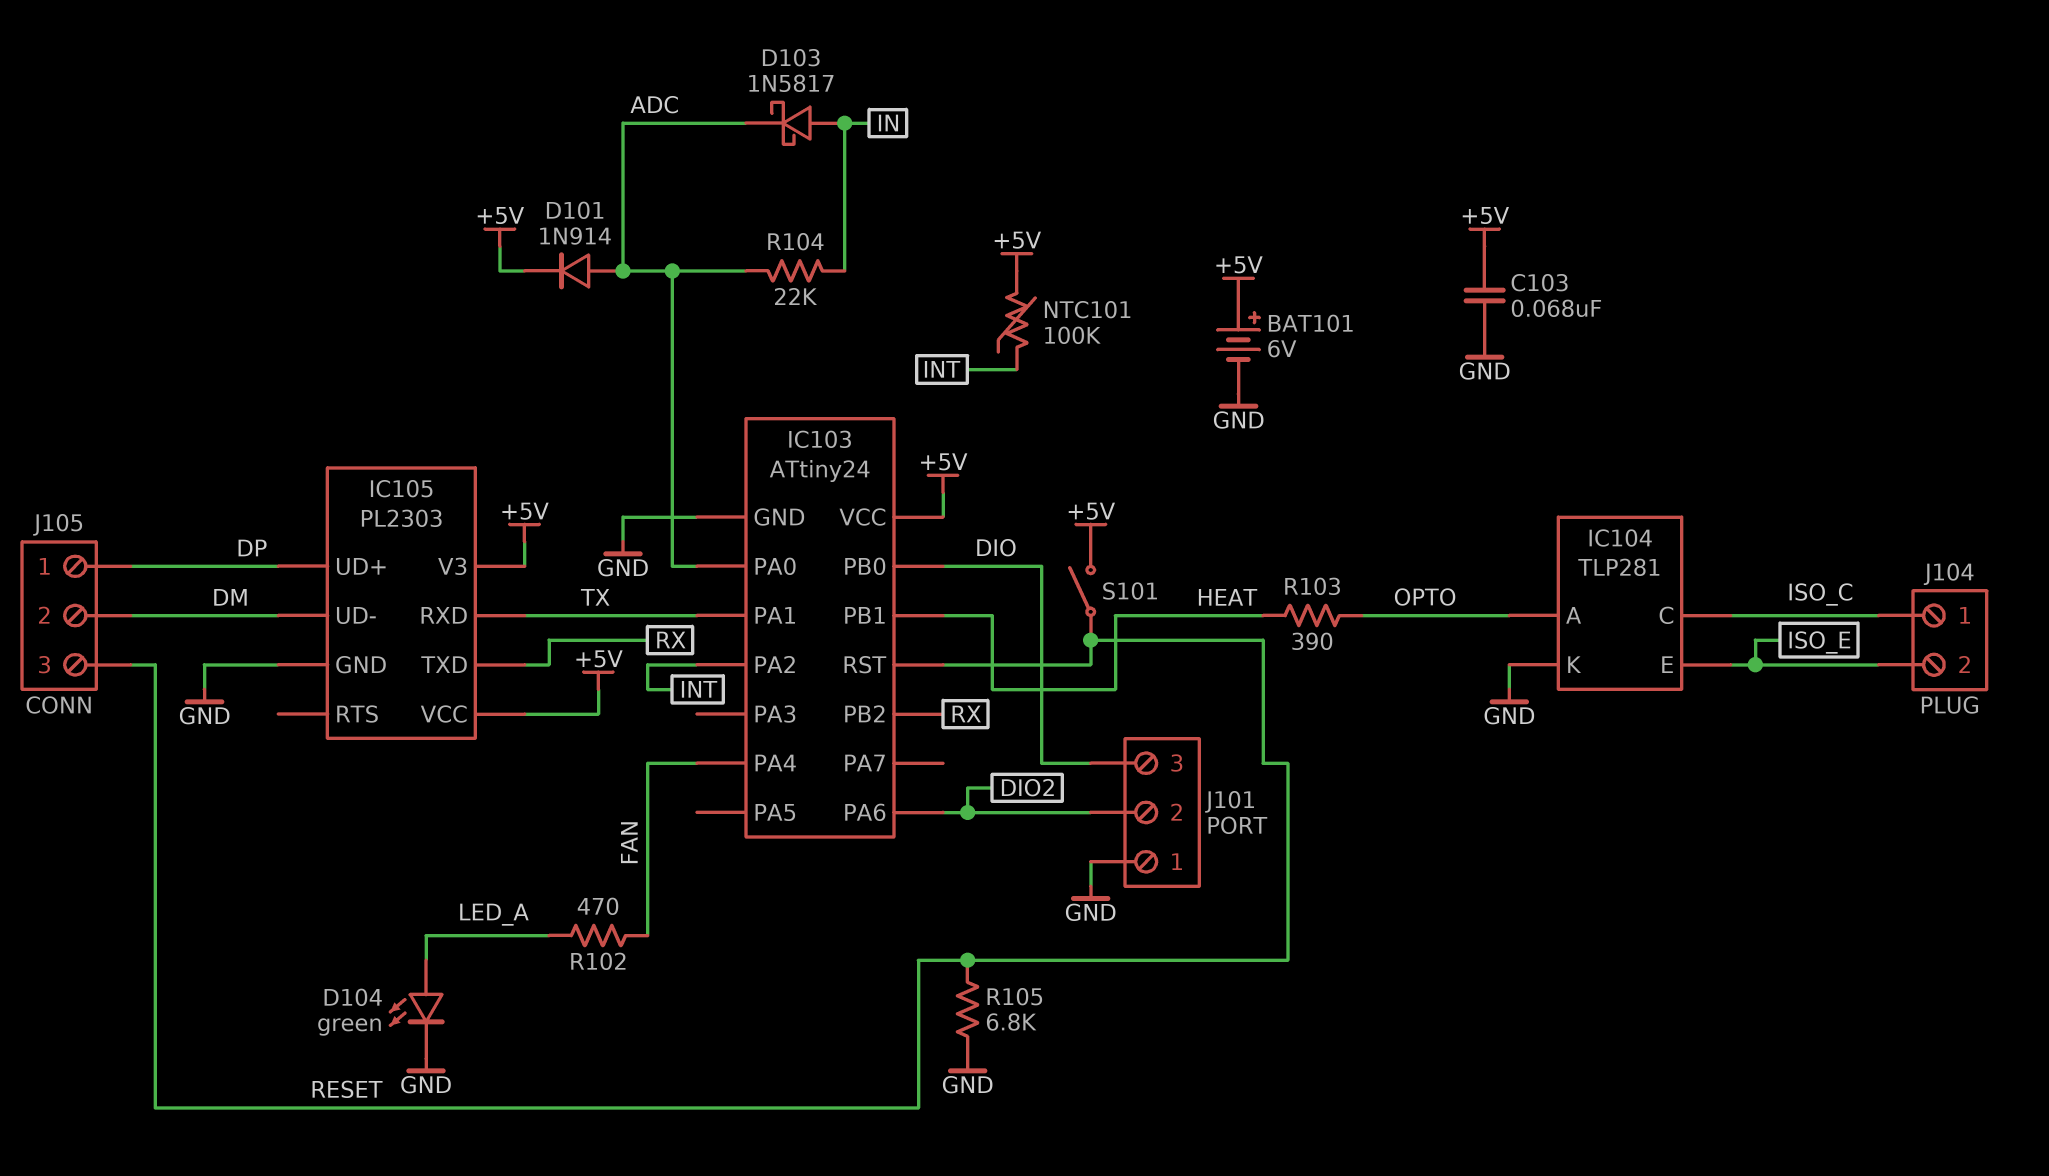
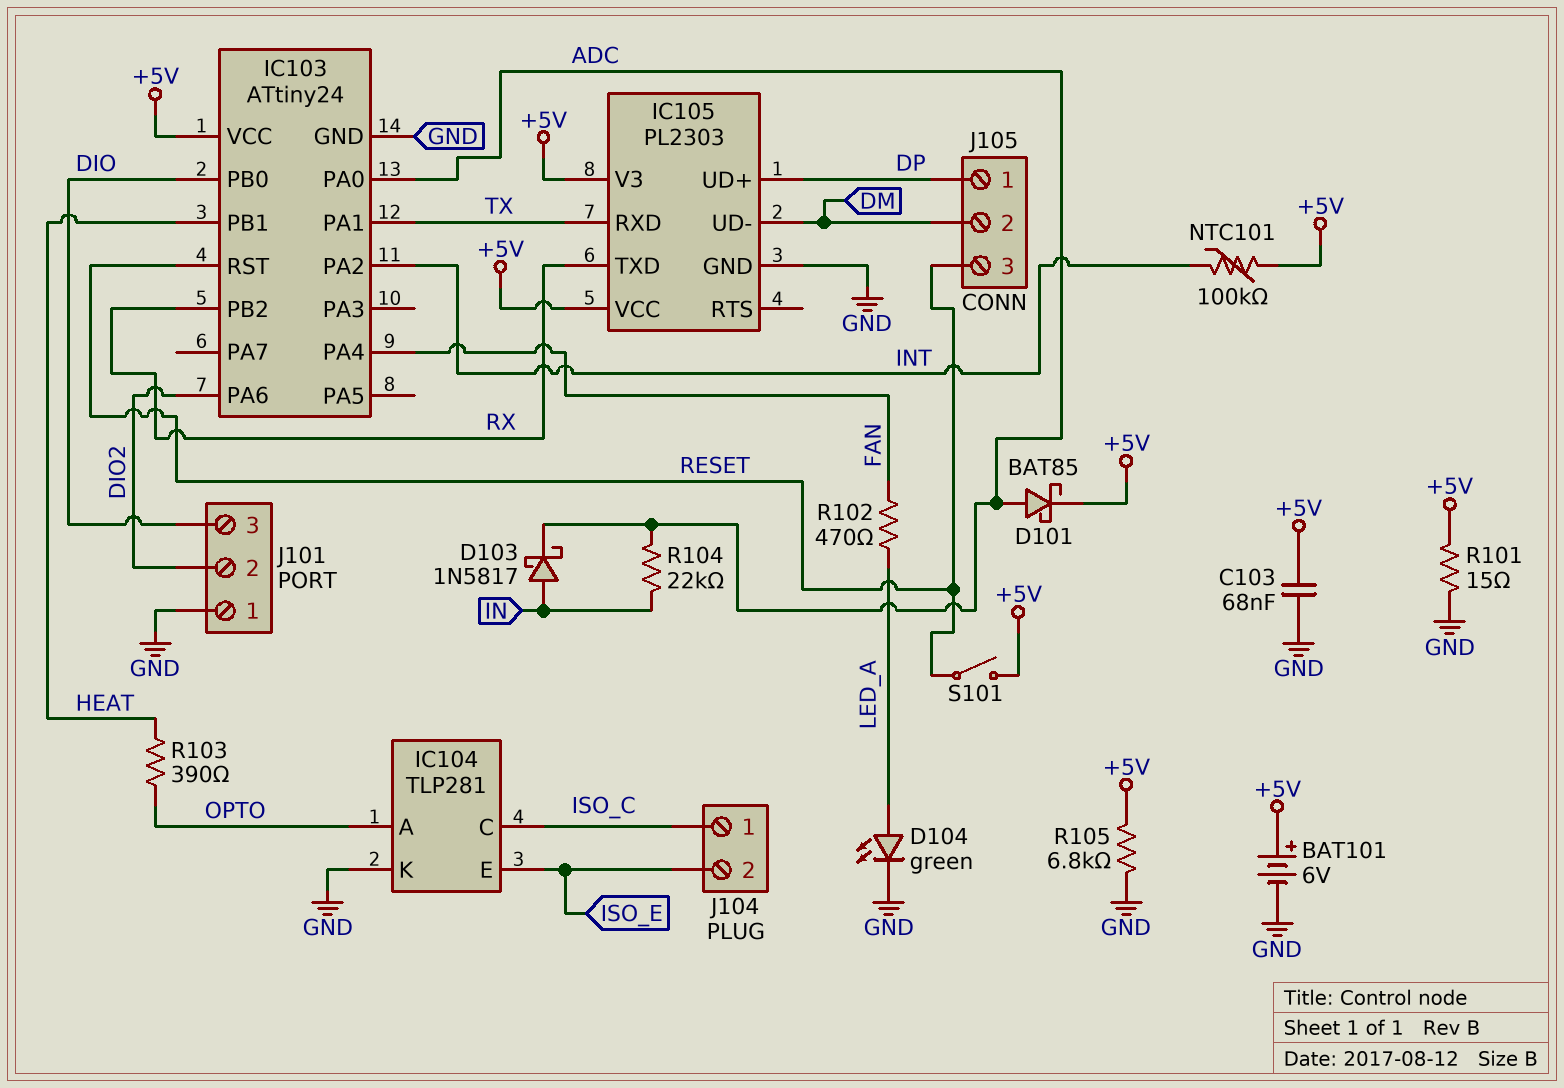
D101: diode 1N914 (A ADC, K +5V) -> schottky BAT85 (A ADC, K +5V)
R101: none -> 15 (+5V, GND)
R105: 6.8k (GND, RESET) -> 6.8k (+5V, GND)

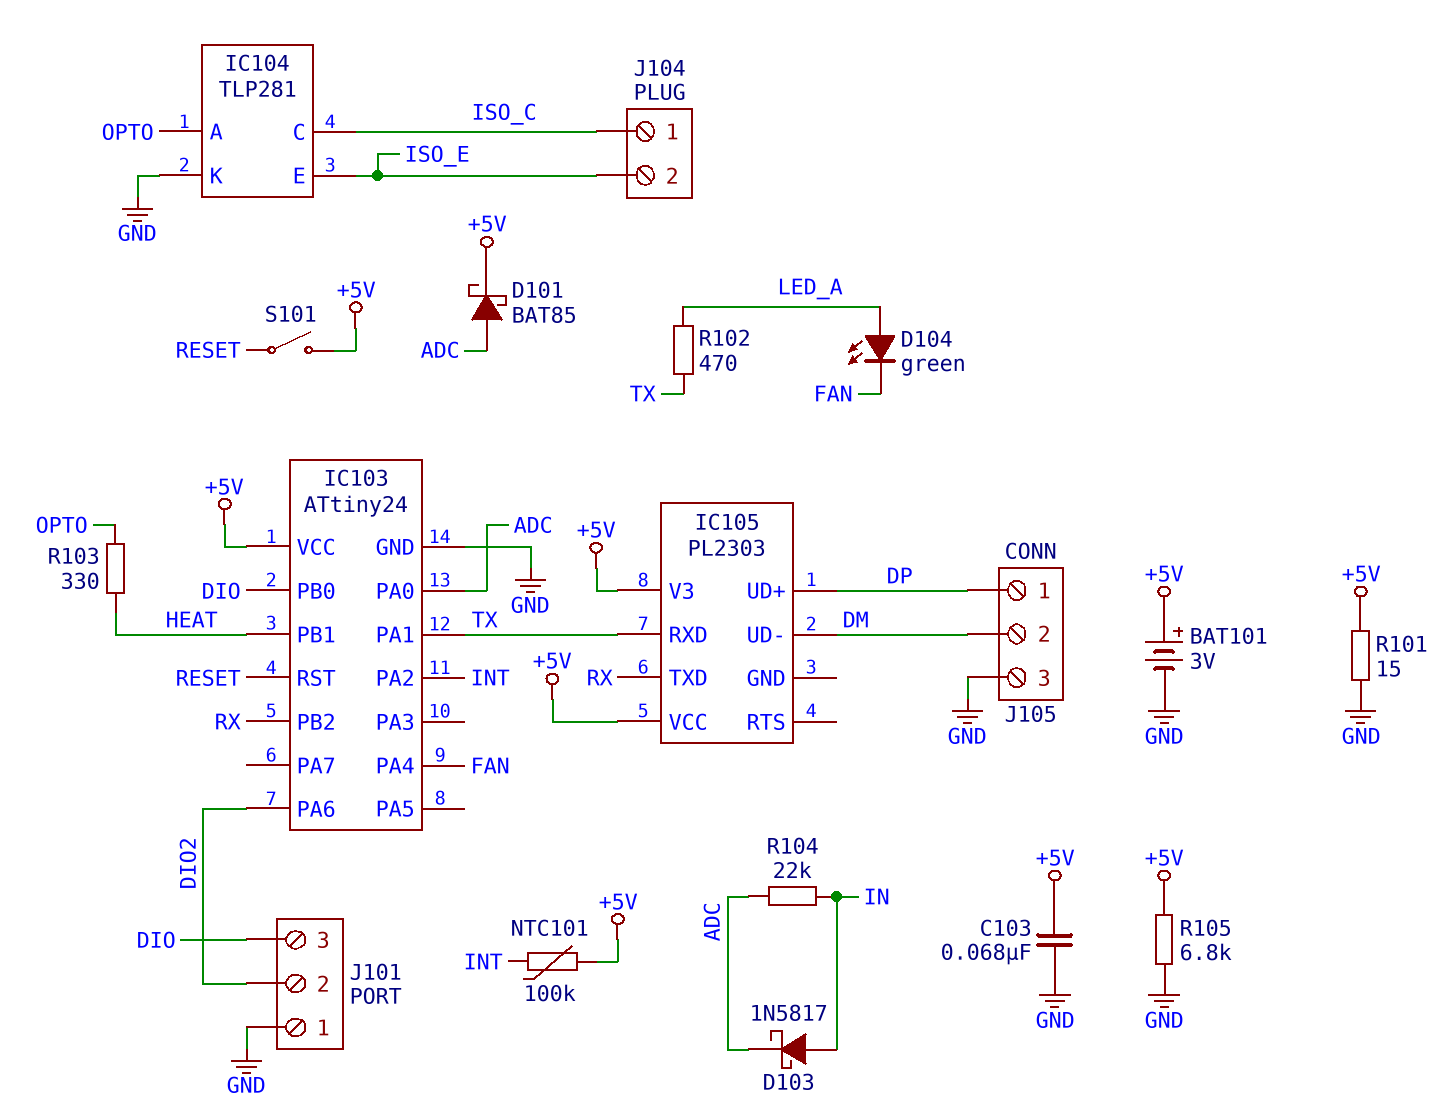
BAT101: 6V (plus +5V, minus GND) -> 3V (plus +5V, minus GND)
D104: LED green (A LED_A, K GND) -> LED green (A LED_A, K FAN)
IC105 pin GND: GND -> none
J105 pin 3: RESET -> GND
R102: 470 (FAN, LED_A) -> 470 (LED_A, TX)
R103: 390 (HEAT, OPTO) -> 330 (HEAT, OPTO)

